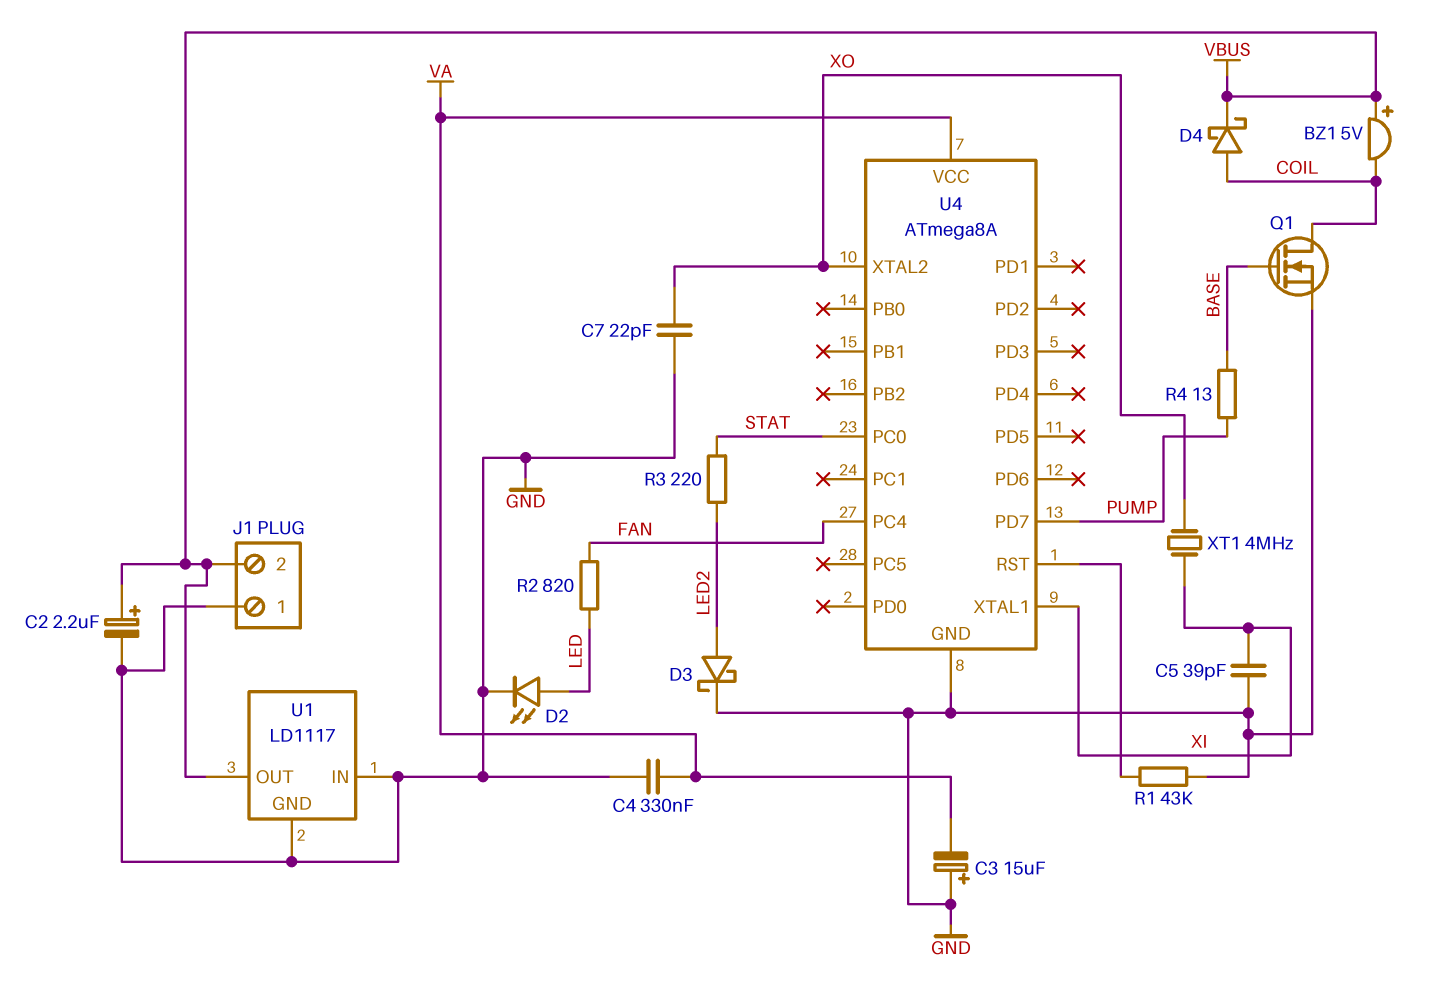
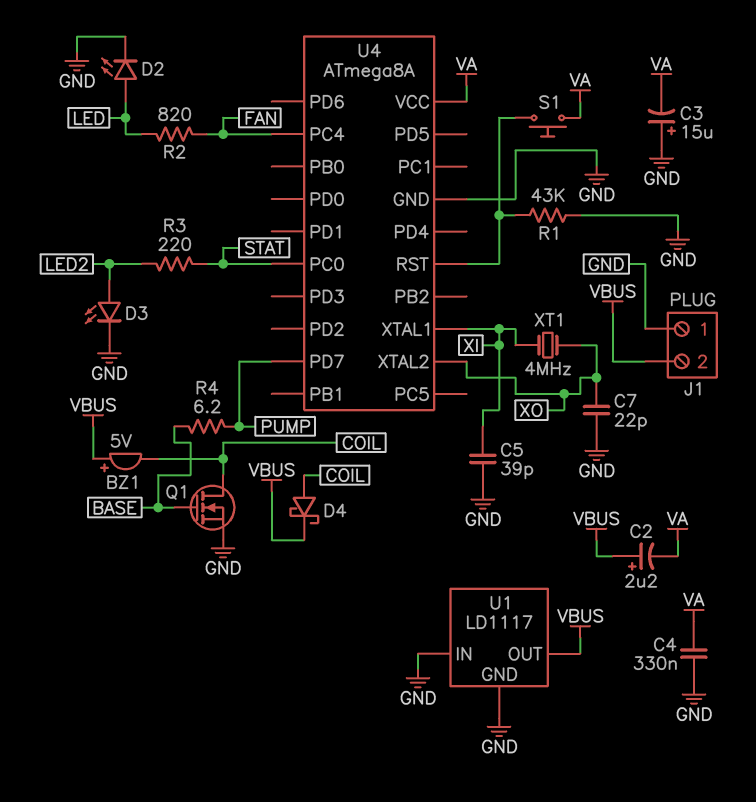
C2: 2.2uF (plus VBUS, minus GND) -> 2.2uF (plus VBUS, minus VA)
D3: schottky (A LED2, K GND) -> LED (A LED2, K GND)
R4: 13 (BASE, PUMP) -> 6.2 (BASE, PUMP)
S1: none -> button (U4/RST, VA)

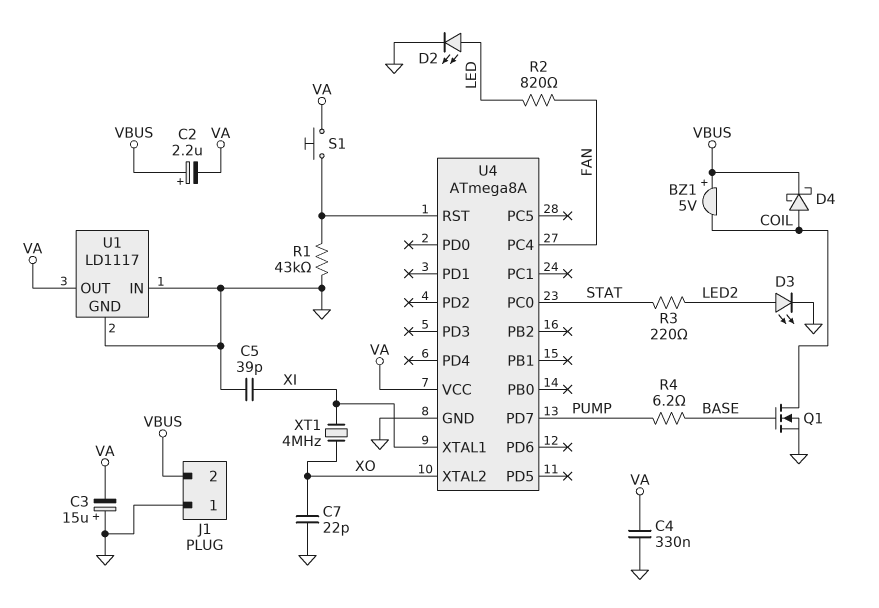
U1 pin OUT: VBUS -> VA

